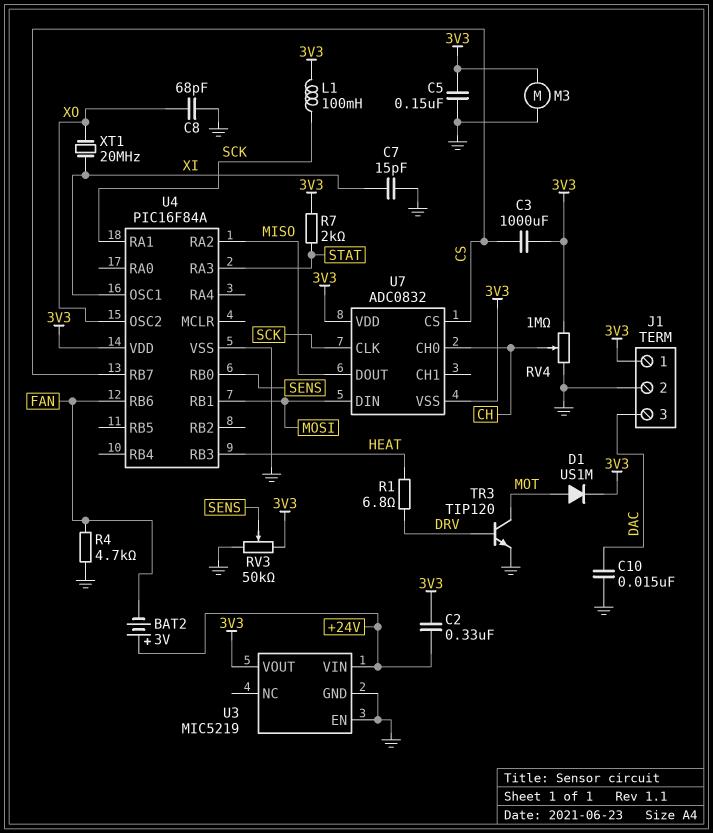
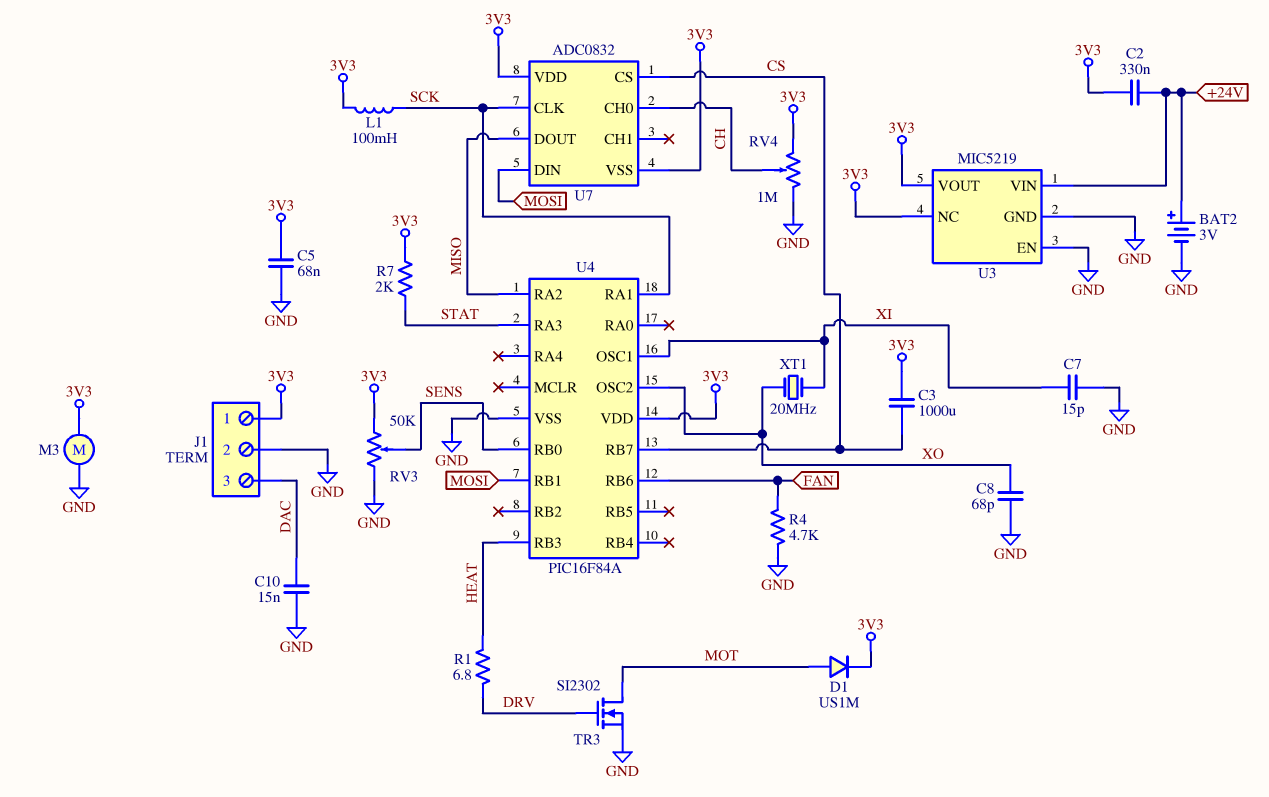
BAT2: 3V (plus +24V, minus FAN) -> 3V (plus +24V, minus GND)
C5: 150nF (3V3, GND) -> 68nF (3V3, GND)
TR3: NPN TIP120 (B DRV, C MOT, E GND) -> NMOS SI2302 (G DRV, D MOT, S GND)
U3 pin NC: none -> 3V3

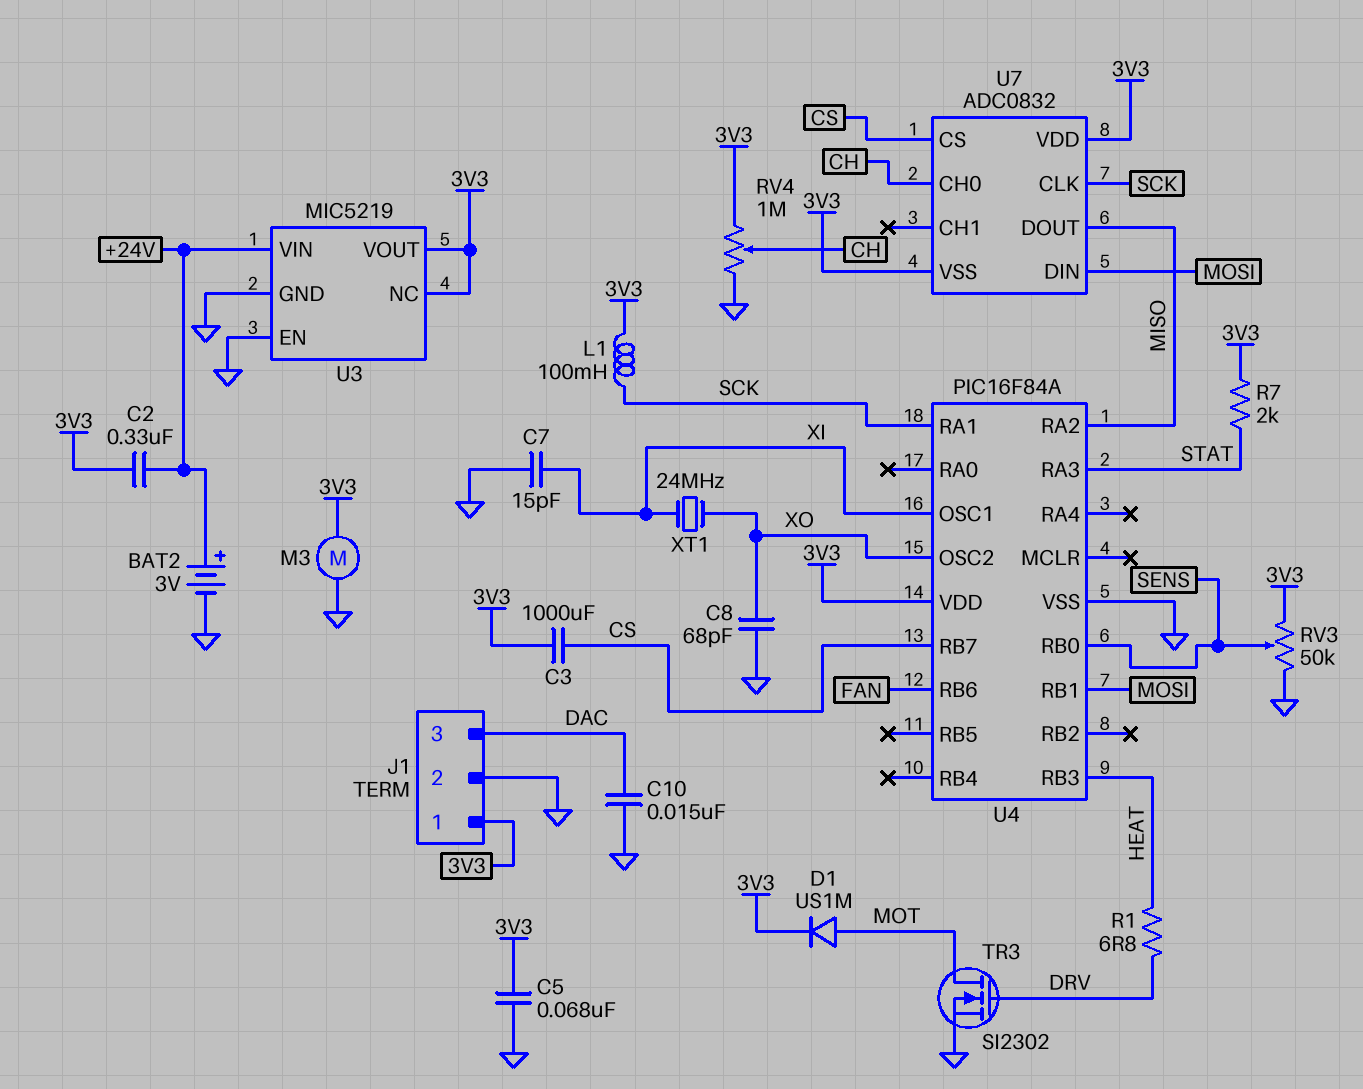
R4: 4.7k (FAN, GND) -> none
XT1: 20MHz (XI, XO) -> 24MHz (XI, XO)

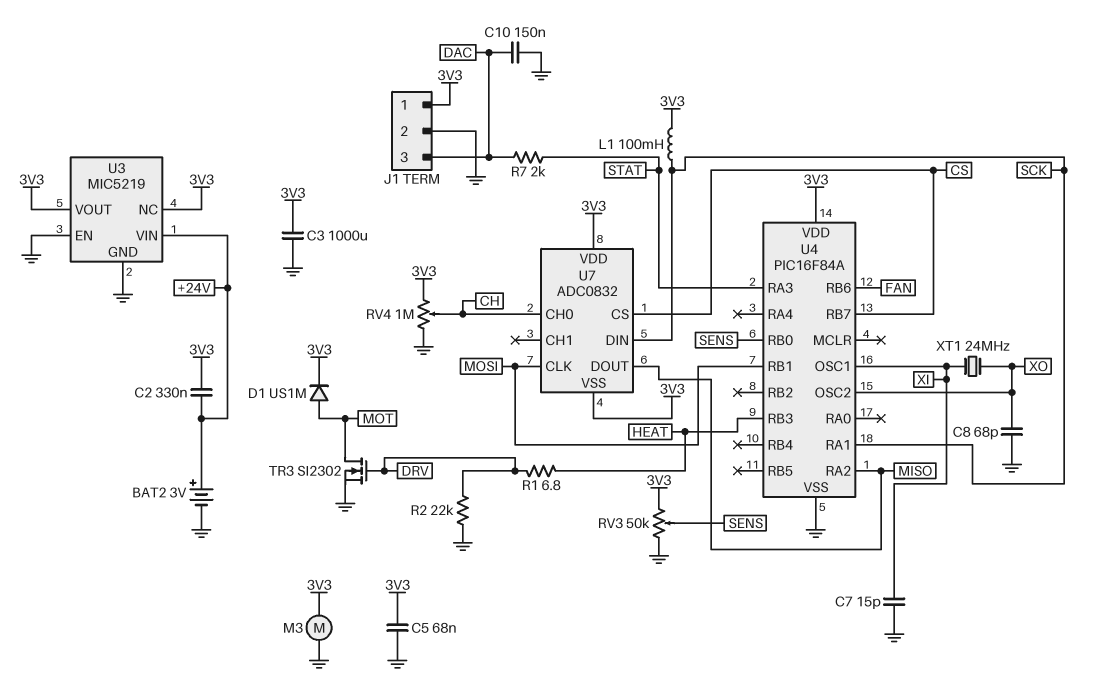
C3: 1000uF (3V3, CS) -> 1000uF (3V3, GND)
C10: 15nF (DAC, GND) -> 150nF (DAC, GND)
R2: none -> 22k (DRV, GND)
R7: 2k (3V3, STAT) -> 2k (DAC, STAT)
U7 pin CLK: SCK -> MOSI
U7 pin DIN: MOSI -> SCK

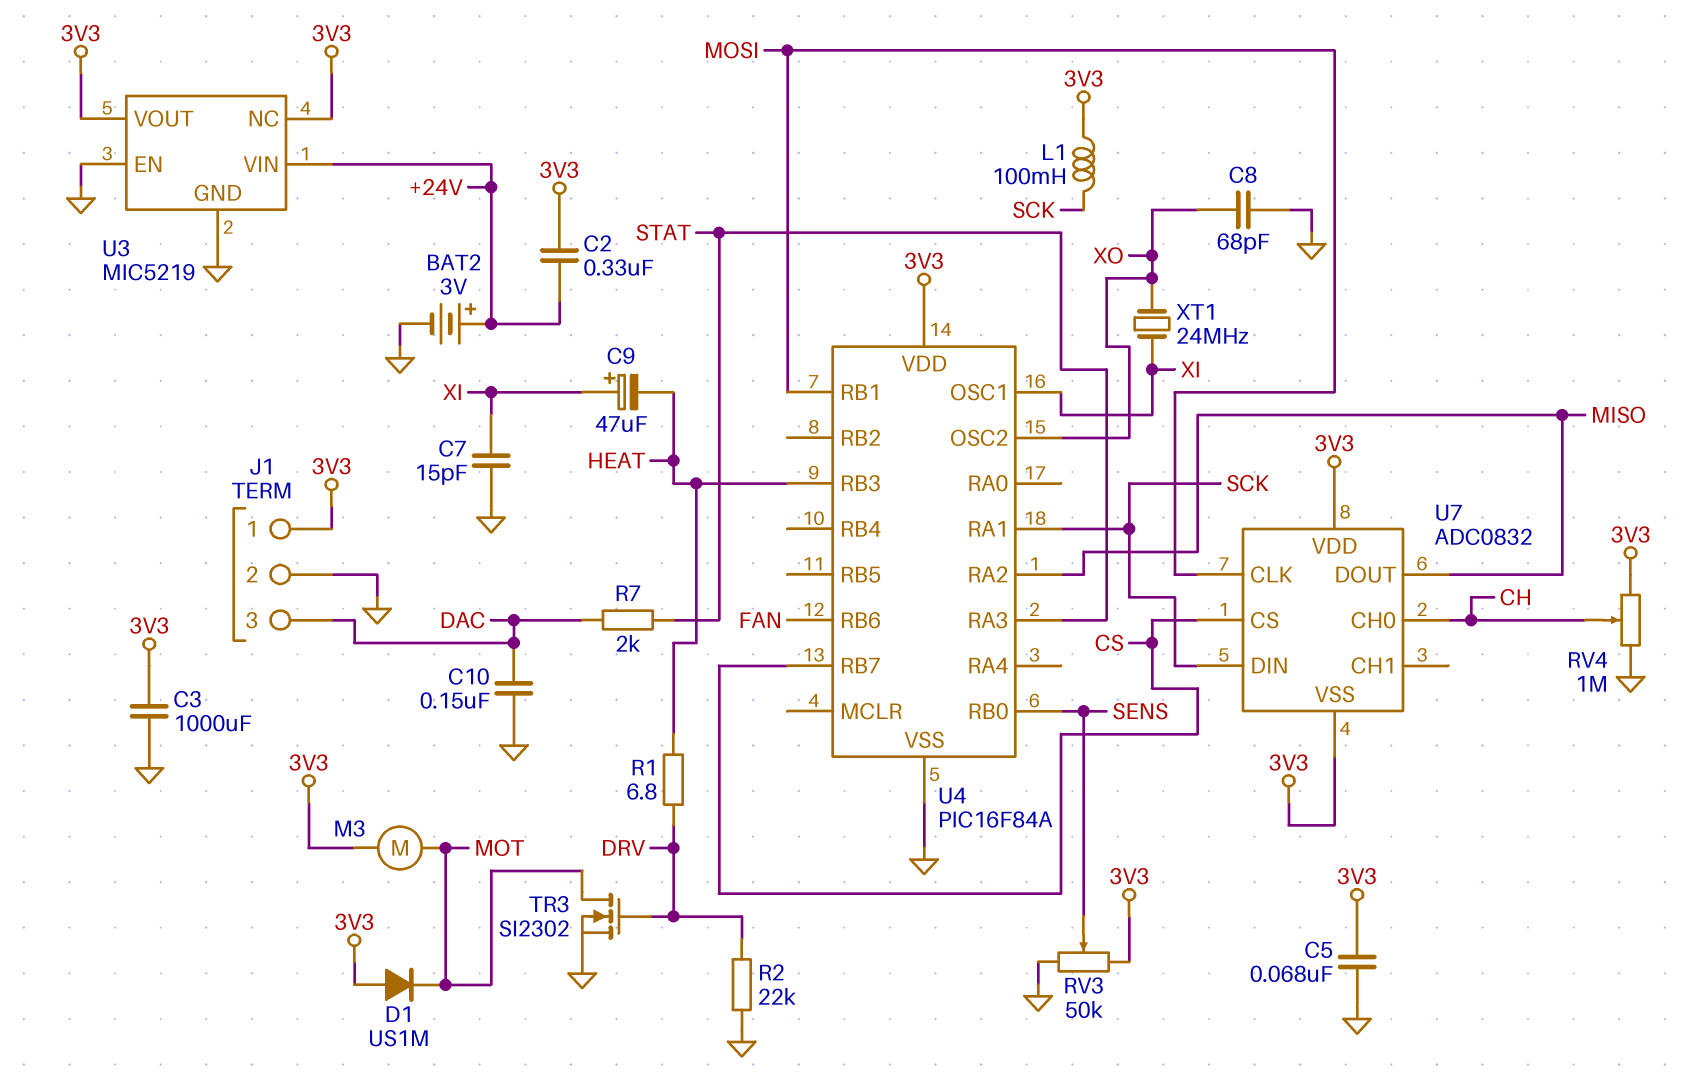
C9: none -> 47uF (plus XI, minus HEAT)
D1: diode US1M (A MOT, K 3V3) -> diode US1M (A 3V3, K MOT)
M3: motor (3V3, GND) -> motor (3V3, MOT)

